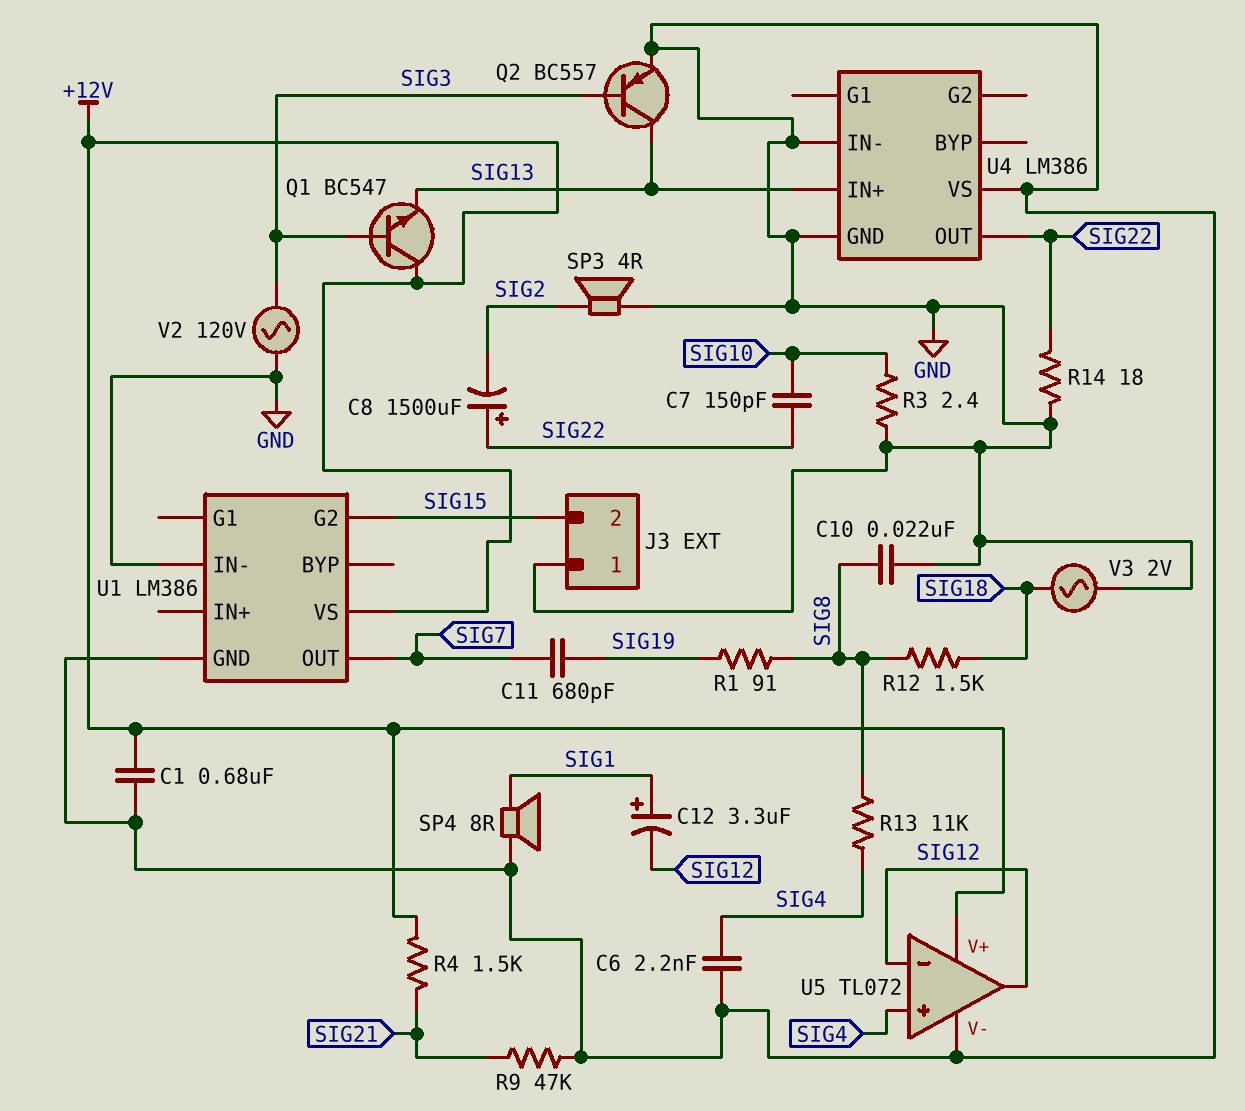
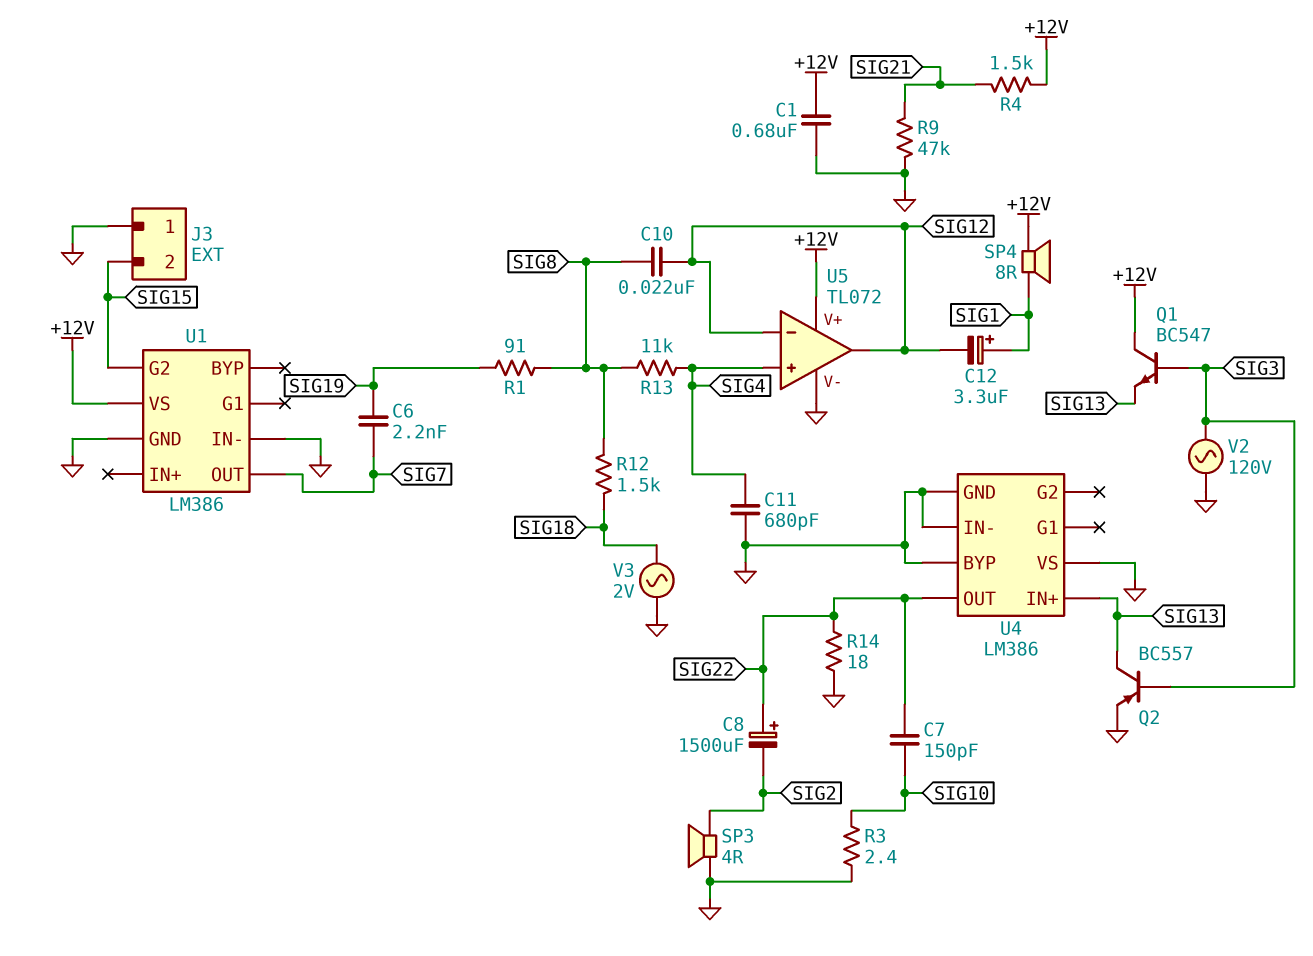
C6: 2.2nF (GND, SIG4) -> 2.2nF (SIG7, SIG19)
C10: 22nF (GND, SIG8) -> 22nF (SIG8, SIG12)
C11: 680pF (SIG7, SIG19) -> 680pF (GND, SIG4)
SP4: speaker 8R (GND, SIG1) -> speaker 8R (+12V, SIG1)
U4 pin BYP: none -> GND

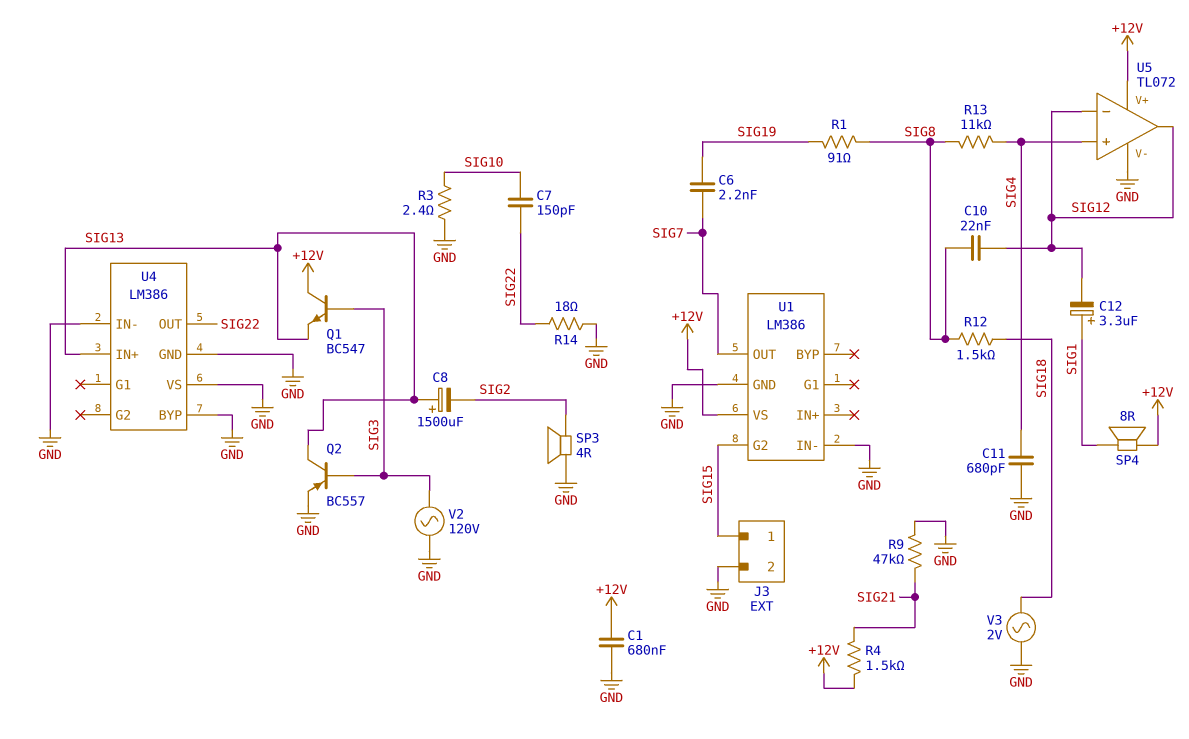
C8: 1500uF (plus SIG22, minus SIG2) -> 1500uF (plus SIG13, minus SIG2)
J3 pin 1: GND -> SIG15
J3 pin 2: SIG15 -> GND

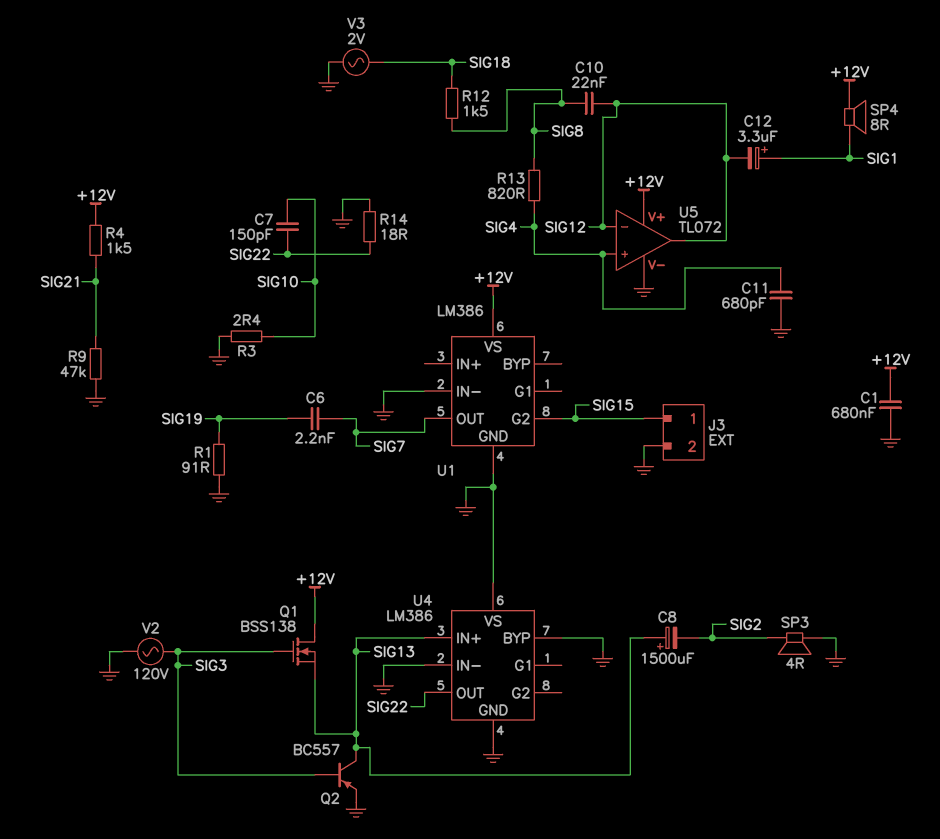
Q1: NPN BC547 (B SIG3, C +12V, E SIG13) -> NMOS BSS138 (G SIG3, D +12V, S SIG13)
R1: 91 (SIG8, SIG19) -> 91 (GND, SIG19)
R13: 11k (SIG4, SIG8) -> 820 (SIG4, SIG8)

